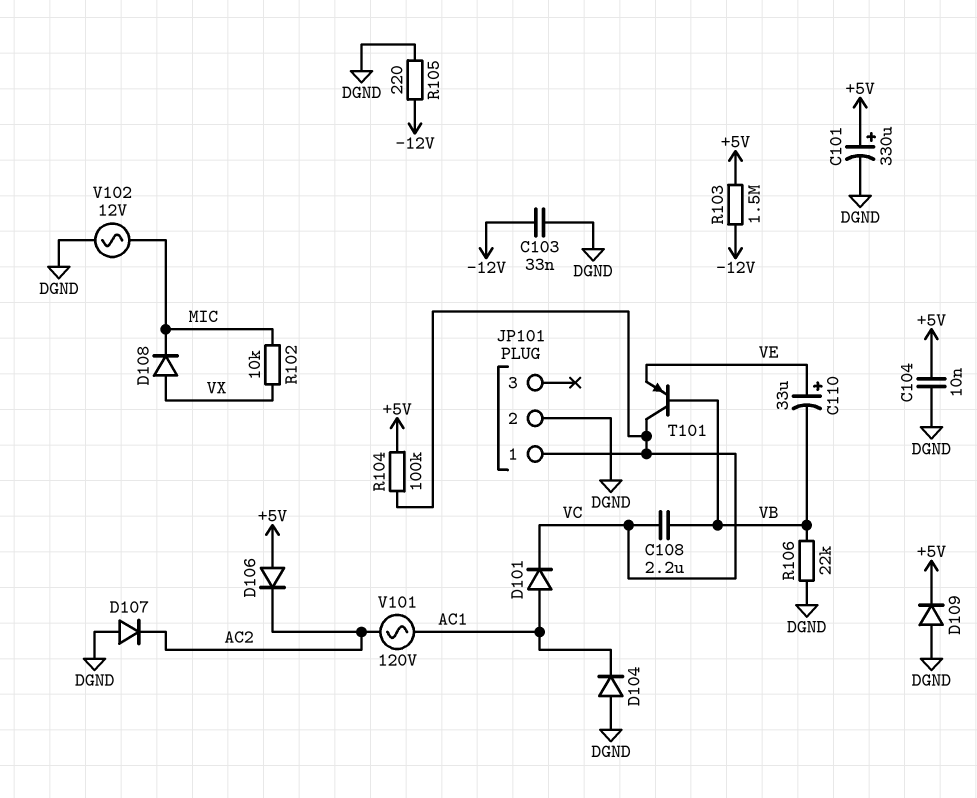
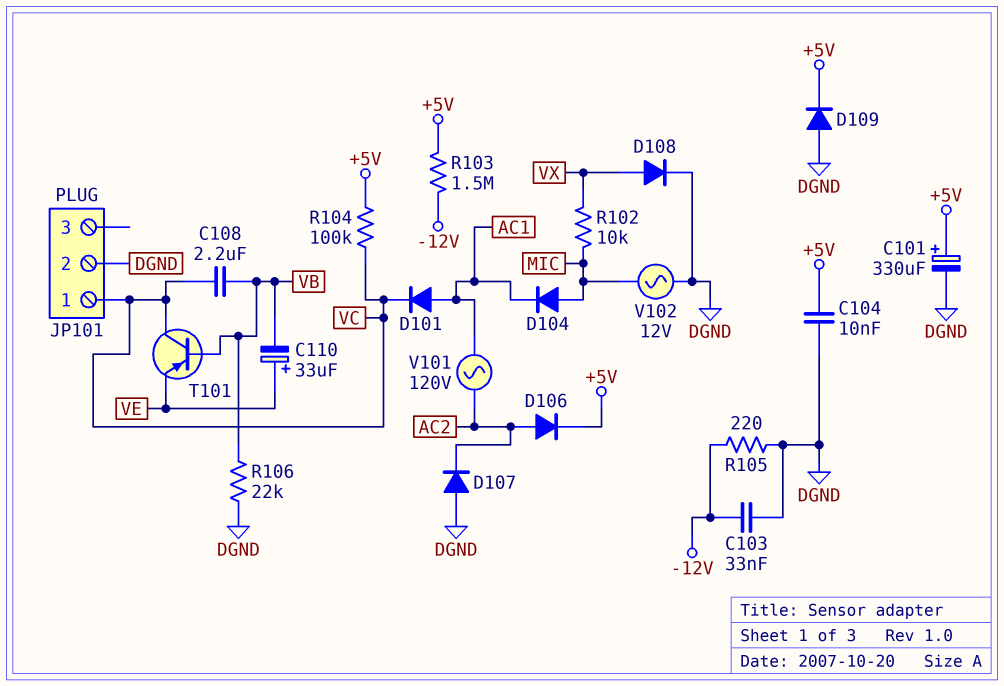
D104: diode (A DGND, K AC1) -> diode (A MIC, K AC1)
D106: diode (A +5V, K AC2) -> diode (A AC2, K +5V)
D108: diode (A VX, K MIC) -> diode (A VX, K DGND)

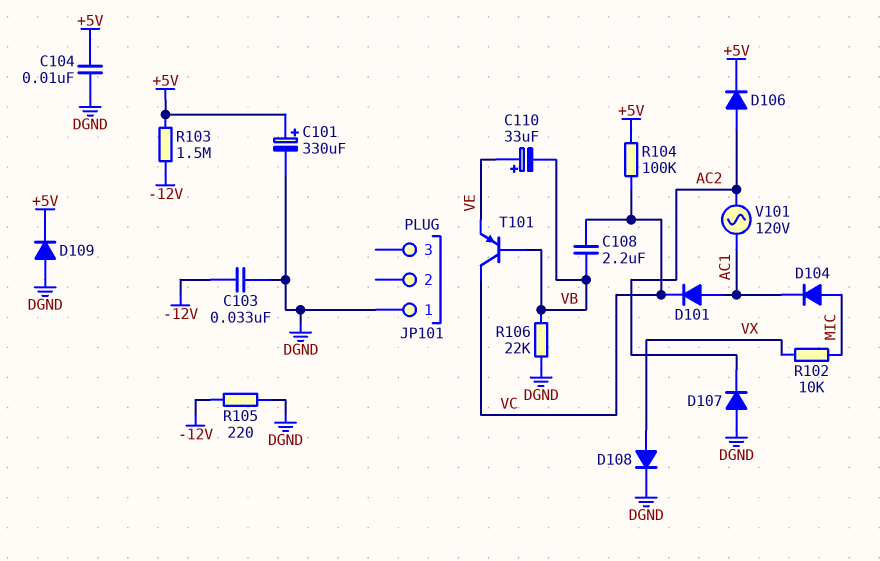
JP101 pin 1: VC -> DGND
JP101 pin 2: DGND -> none
V102: AC 12V (DGND, MIC) -> none

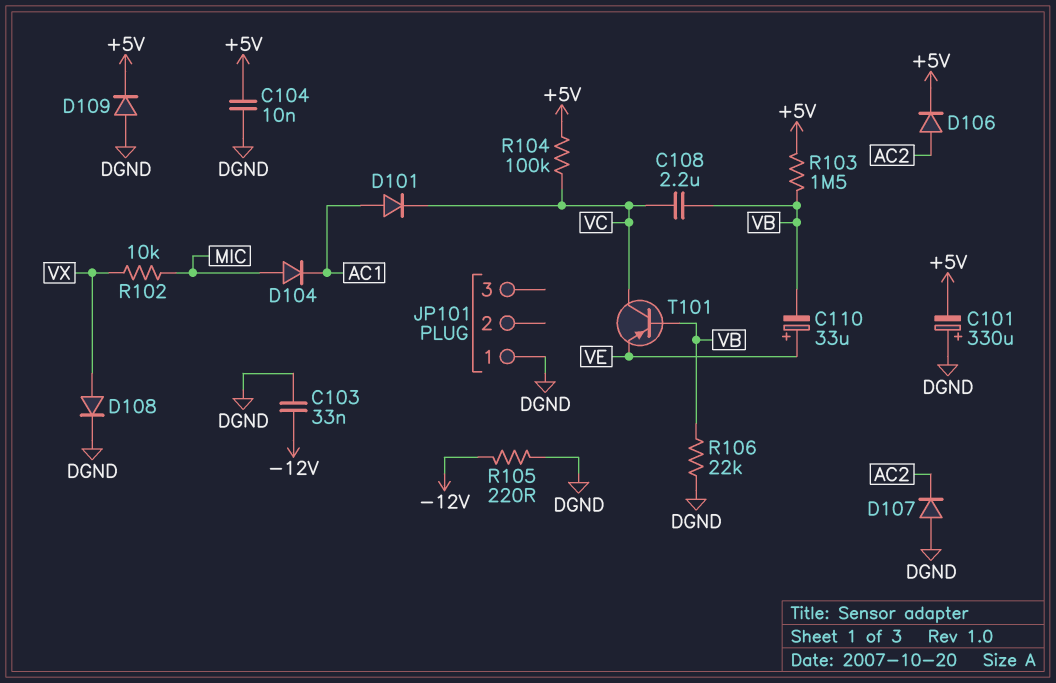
C101: 330uF (plus +5V, minus DGND) -> 330uF (plus DGND, minus +5V)
R103: 1.5M (+5V, -12V) -> 1.5M (+5V, VB)
V101: AC 120V (AC1, AC2) -> none

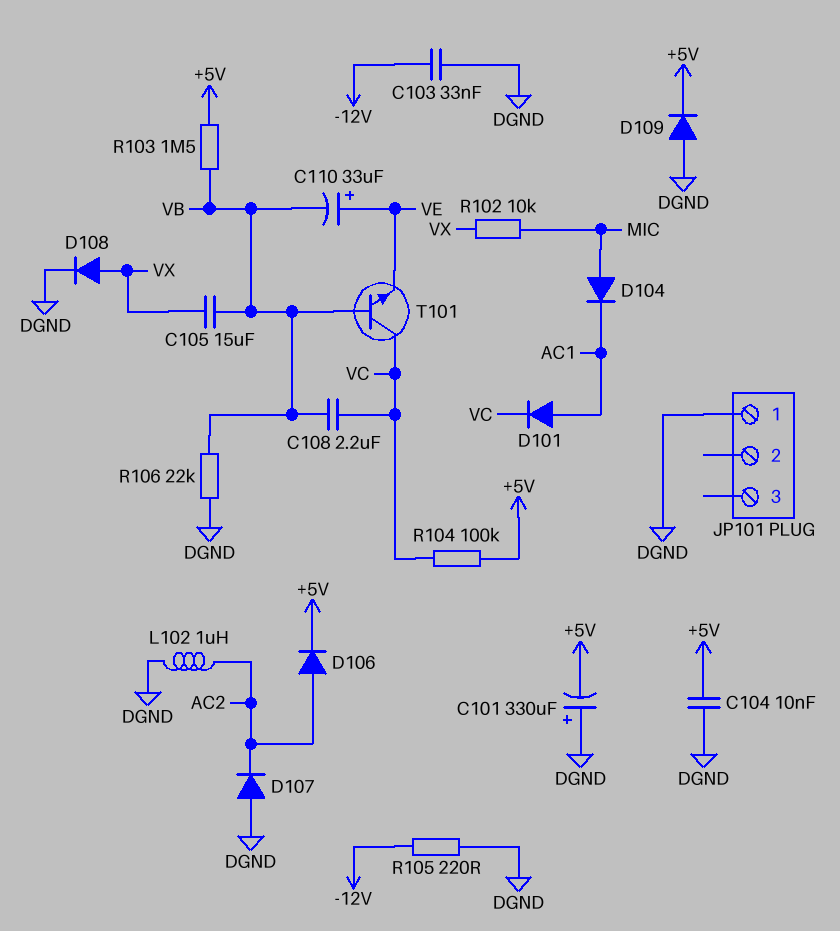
C105: none -> 15uF (VB, VX)
L102: none -> 1uH (AC2, DGND)
T101: PNP (B VB, C VC, E VE) -> NPN (B VB, C VC, E VE)

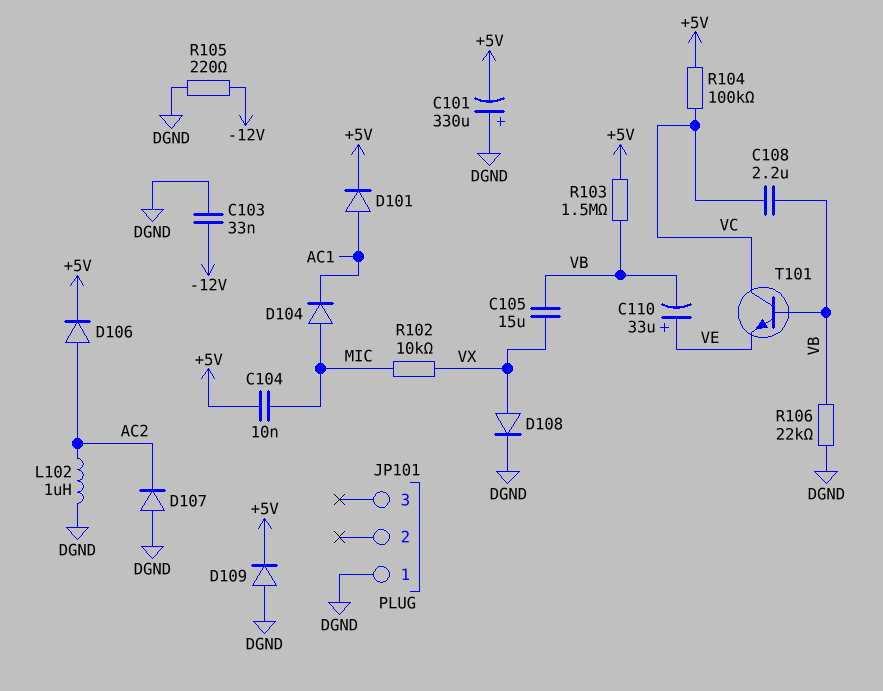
C104: 10nF (+5V, DGND) -> 10nF (+5V, MIC)
D101: diode (A AC1, K VC) -> diode (A AC1, K +5V)

